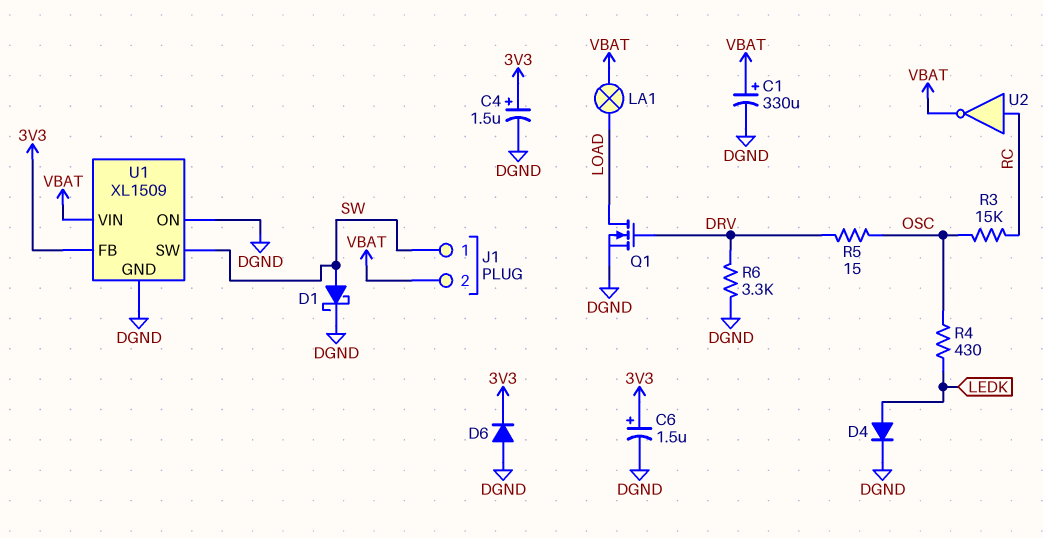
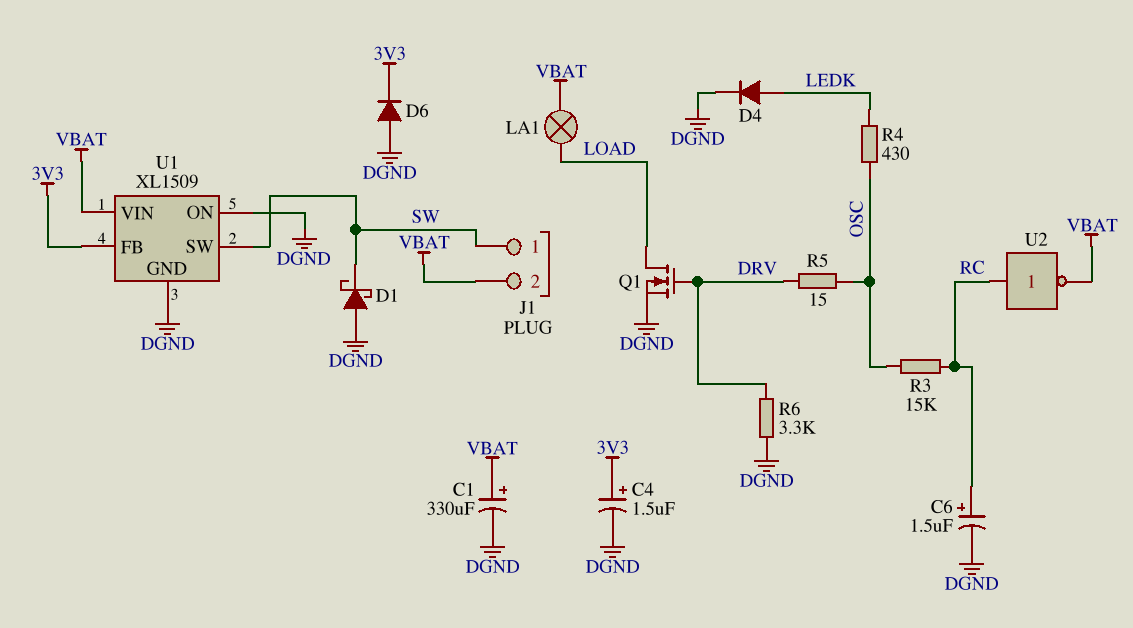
C6: 1.5uF (plus 3V3, minus DGND) -> 1.5uF (plus RC, minus DGND)
D1: schottky (A SW, K DGND) -> schottky (A DGND, K SW)

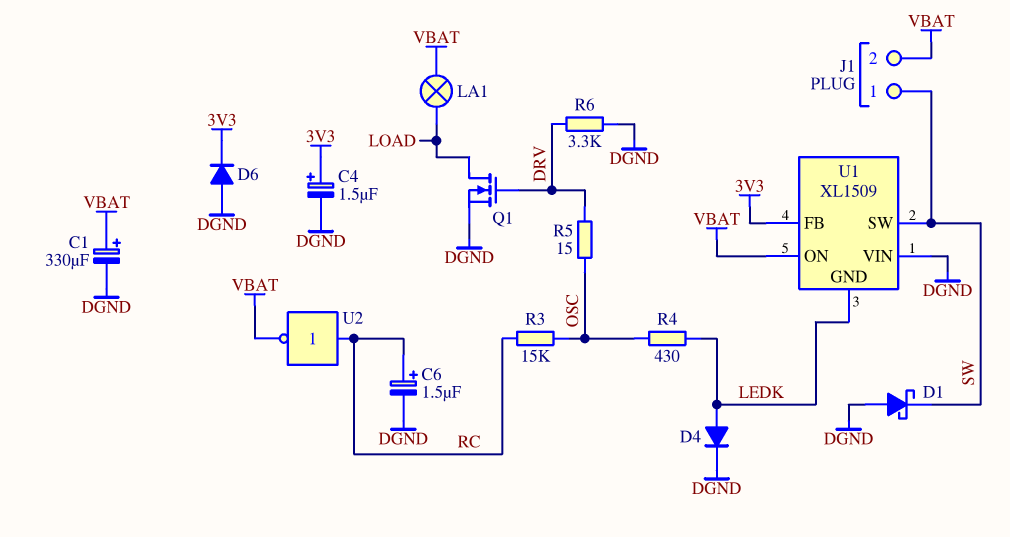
U1 pin GND: DGND -> LEDK
U1 pin ON: DGND -> VBAT
U1 pin VIN: VBAT -> DGND

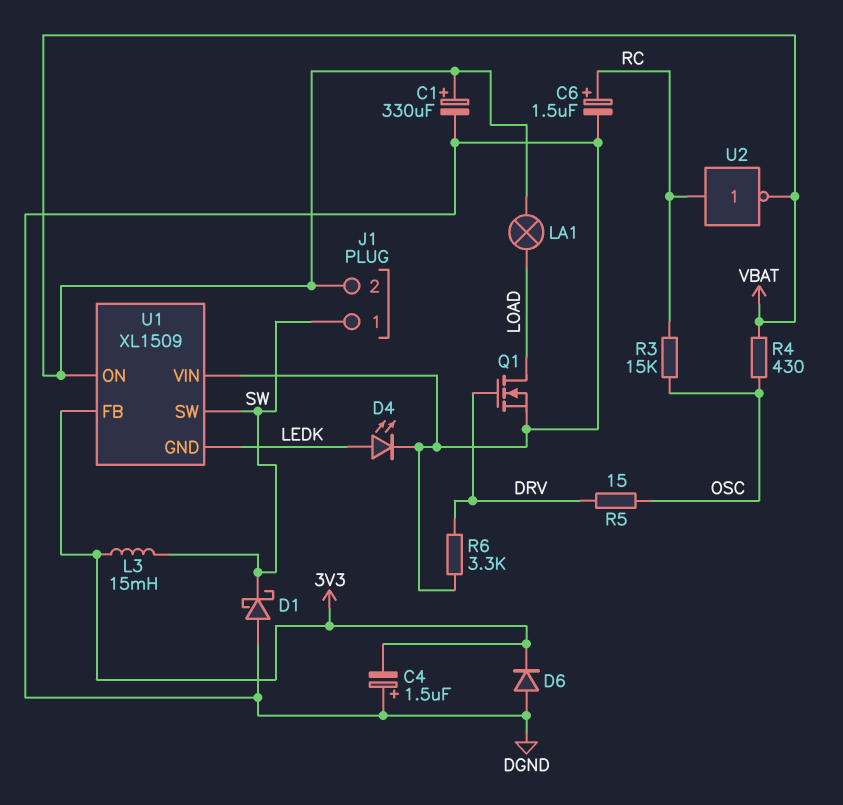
C4: 1.5uF (plus 3V3, minus DGND) -> 1.5uF (plus DGND, minus 3V3)
D4: diode (A LEDK, K DGND) -> LED (A LEDK, K DGND)
L3: none -> 15mH (3V3, SW)
R4: 430 (LEDK, OSC) -> 430 (OSC, VBAT)

